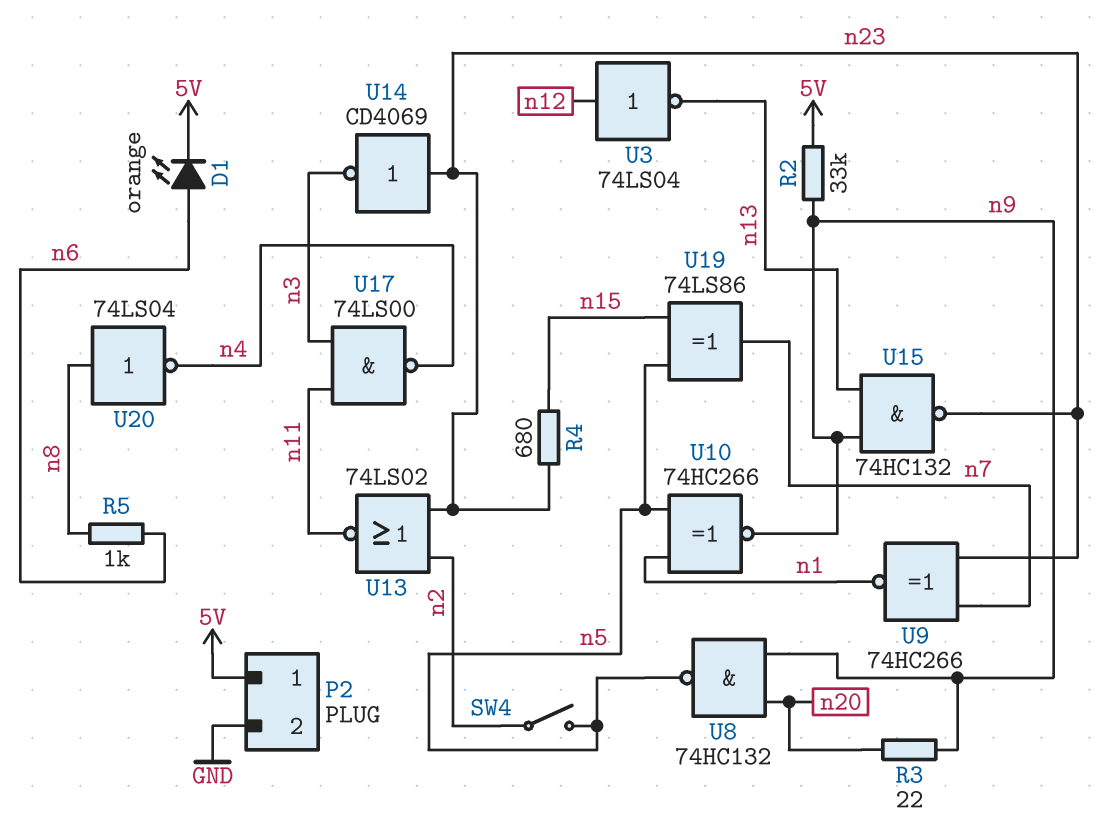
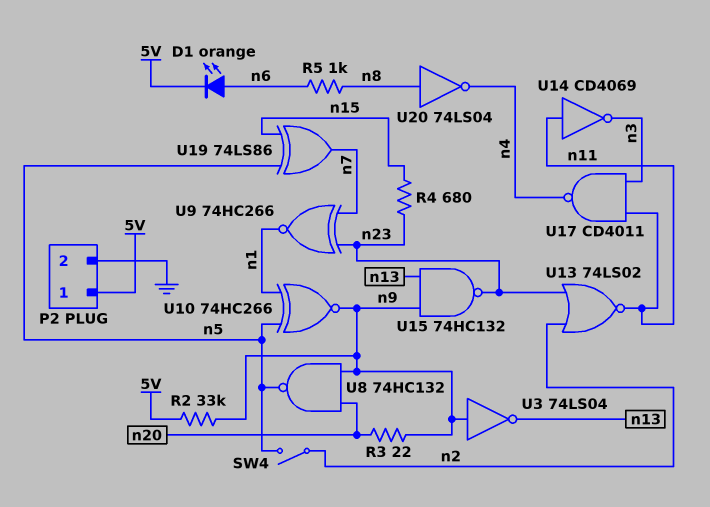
U3: NOT 74LS04 (in n12, out n13) -> NOT 74LS04 (in n9, out n13)
U14: NOT CD4069 (in n23, out n3) -> NOT CD4069 (in n11, out n3)
U17: NAND 74LS00 (in n3, in n11, out n4) -> NAND CD4011 (in n3, in n11, out n4)

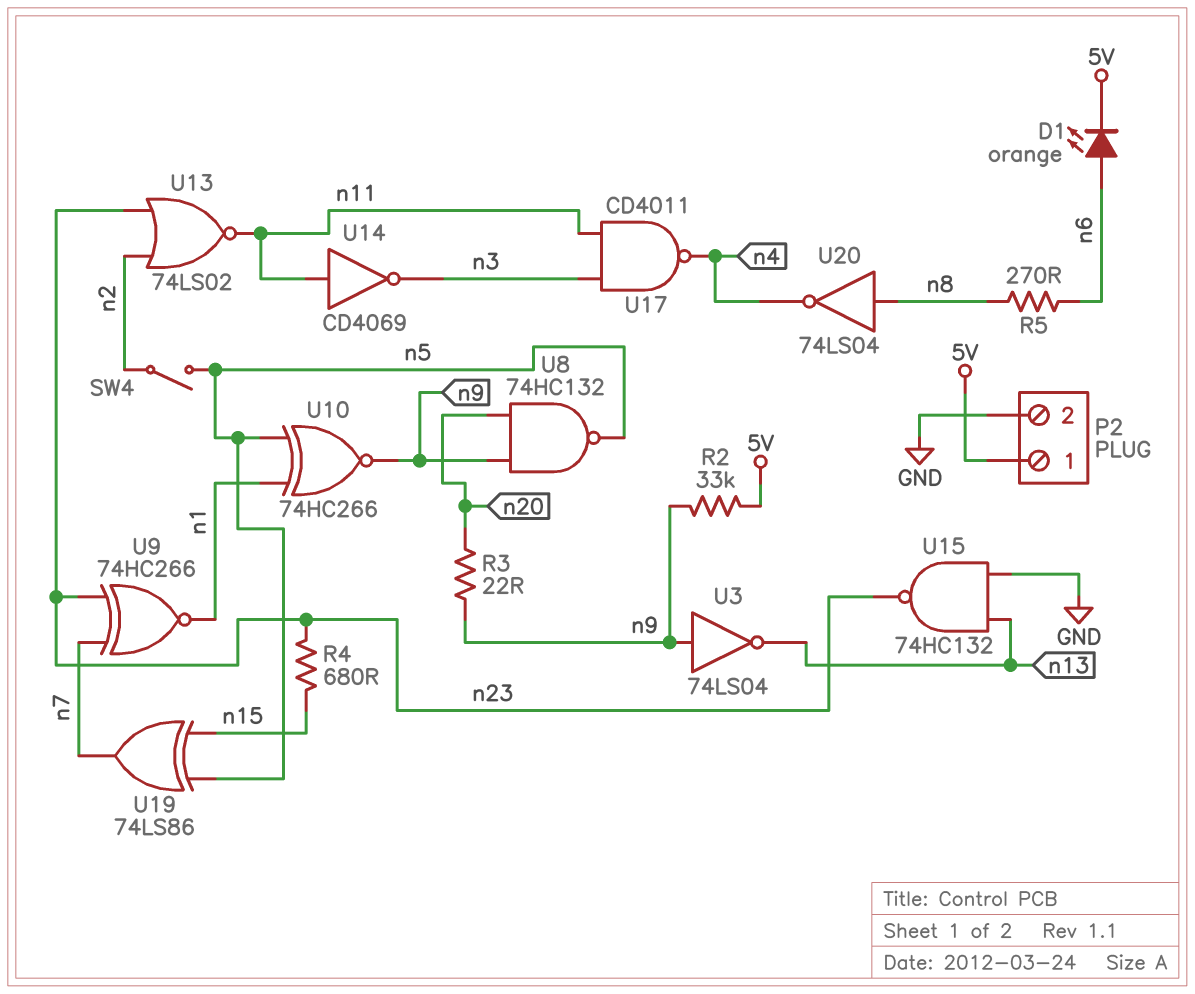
R5: 1k (n6, n8) -> 270 (n6, n8)
U15: NAND 74HC132 (in n9, in n13, out n23) -> NAND 74HC132 (in GND, in n13, out n23)

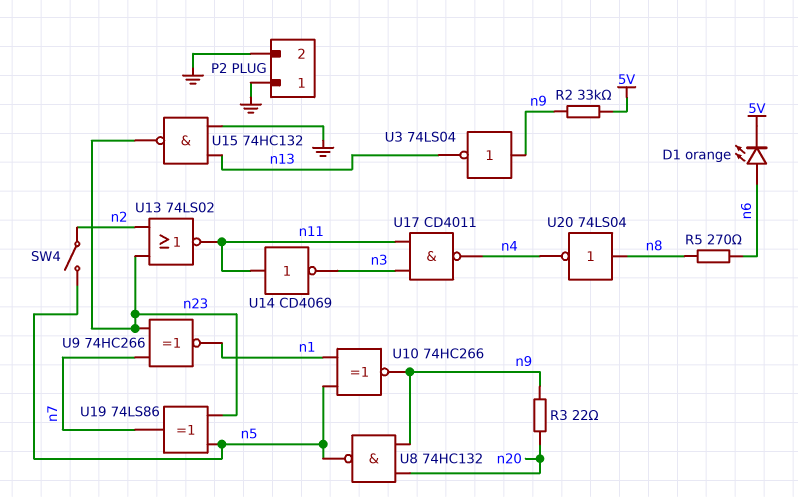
P2 pin 1: 5V -> GND
R4: 680 (n15, n23) -> none
U19: XOR 74LS86 (in n5, in n15, out n7) -> XOR 74LS86 (in n5, in n23, out n7)

